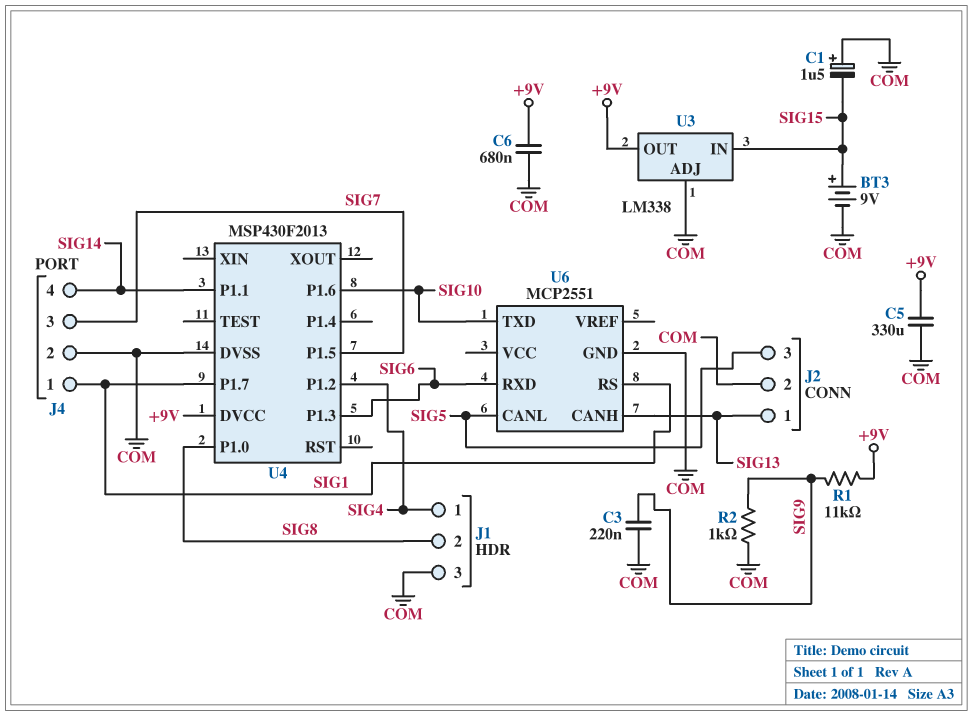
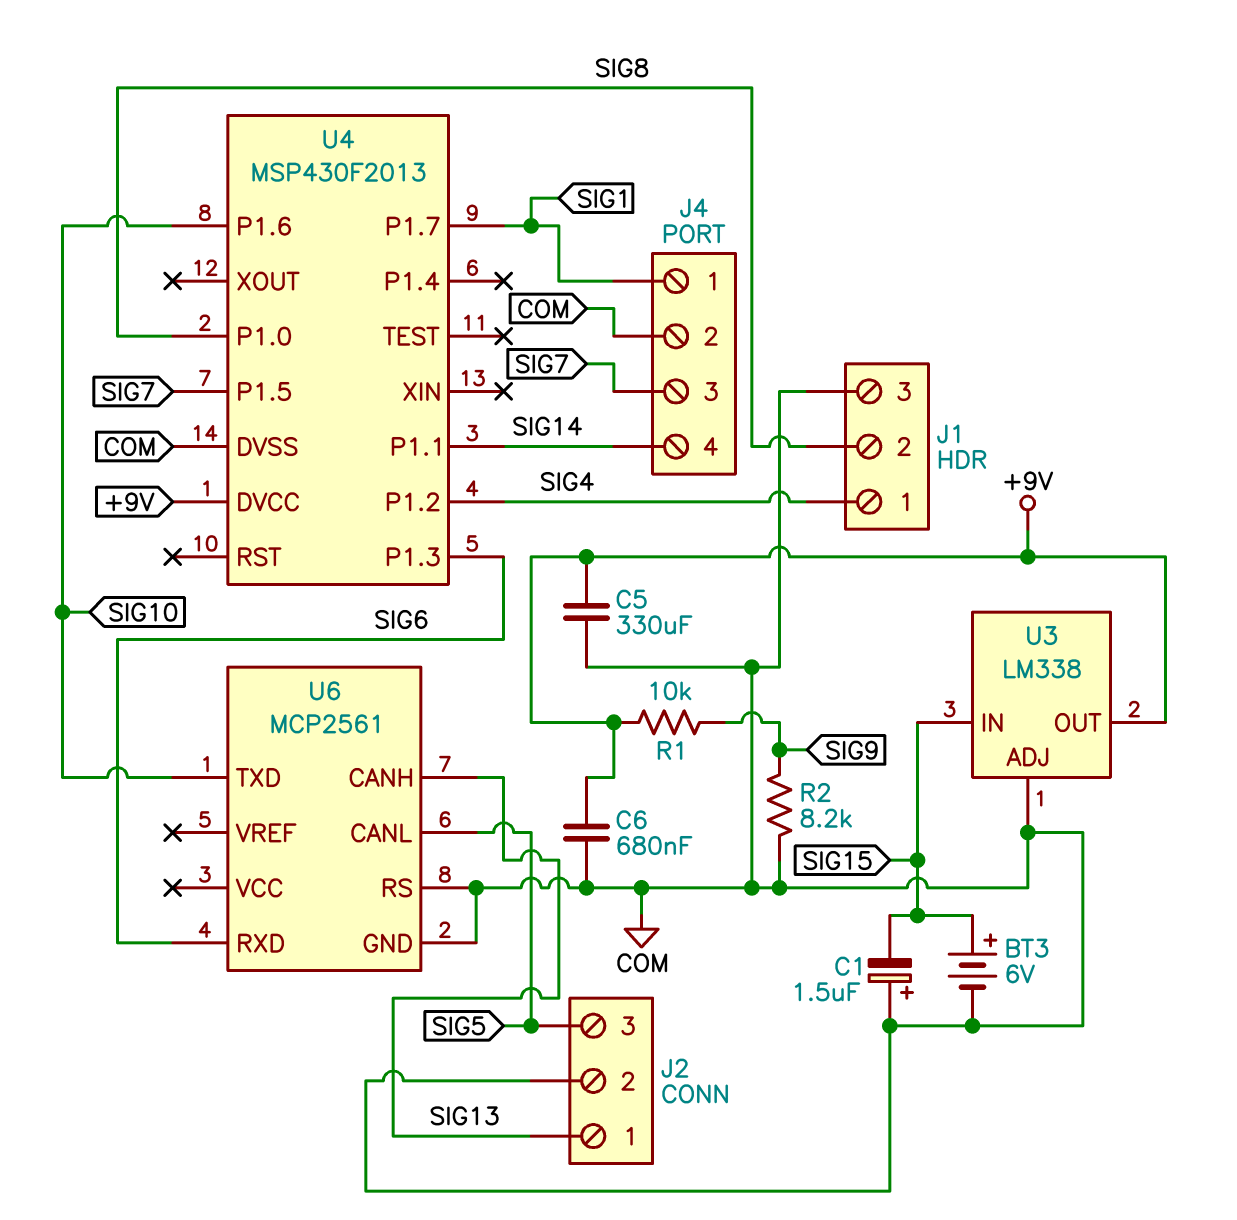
BT3: 9V (plus SIG15, minus COM) -> 6V (plus SIG15, minus COM)
C3: 220nF (COM, SIG9) -> none
R1: 11k (+9V, SIG9) -> 10k (+9V, SIG9)
R2: 1k (COM, SIG9) -> 8.2k (COM, SIG9)
U6: MCP2551 -> MCP2561
U6 pin RS: SIG1 -> COM

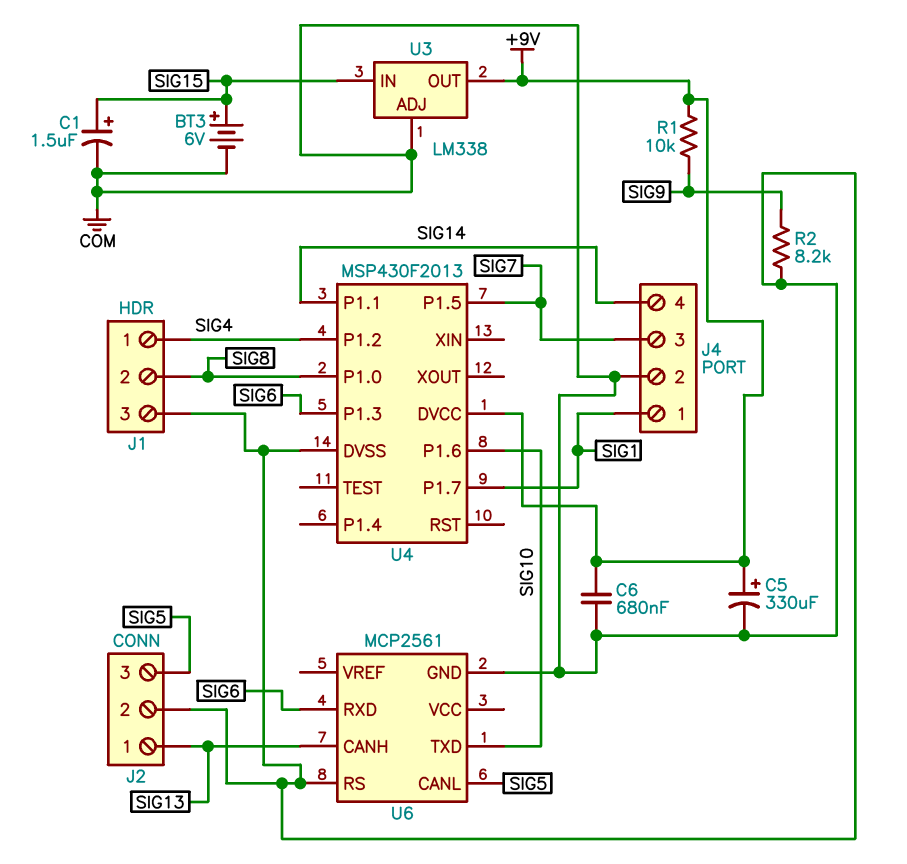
C1: 1.5uF (plus COM, minus SIG15) -> 1.5uF (plus SIG15, minus COM)
C5: 330uF (+9V, COM) -> 330uF (plus +9V, minus COM)

